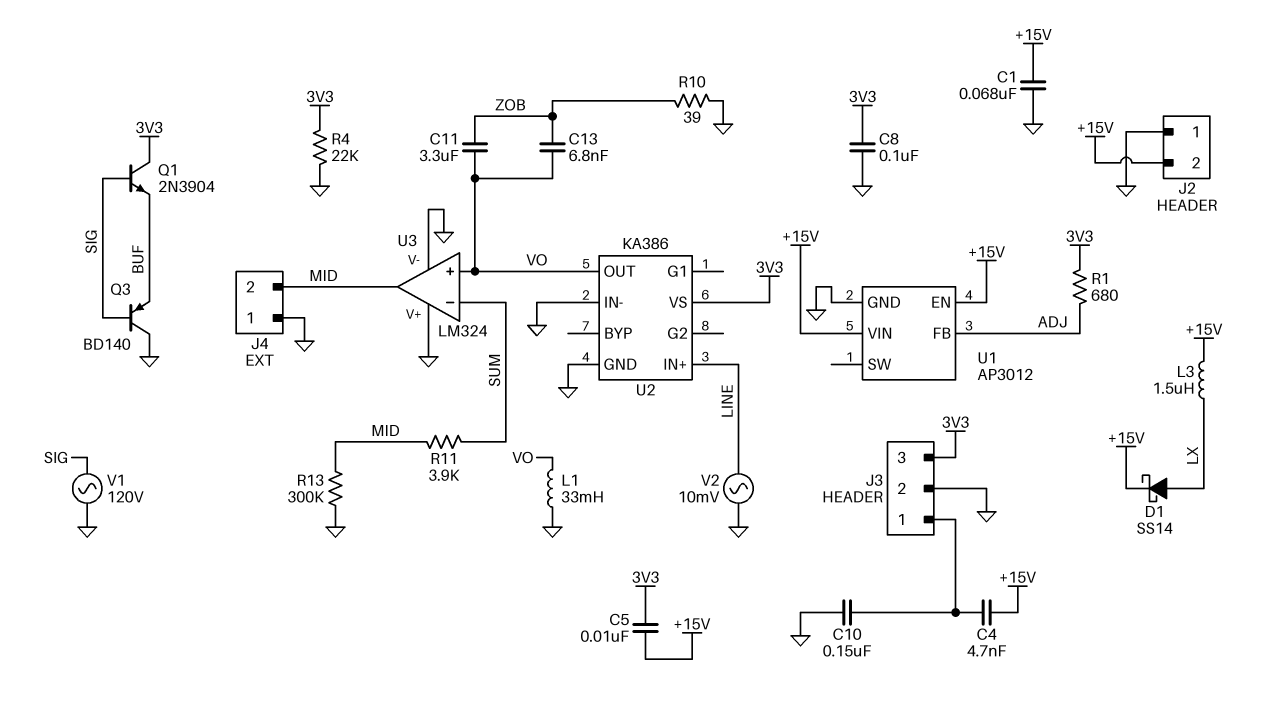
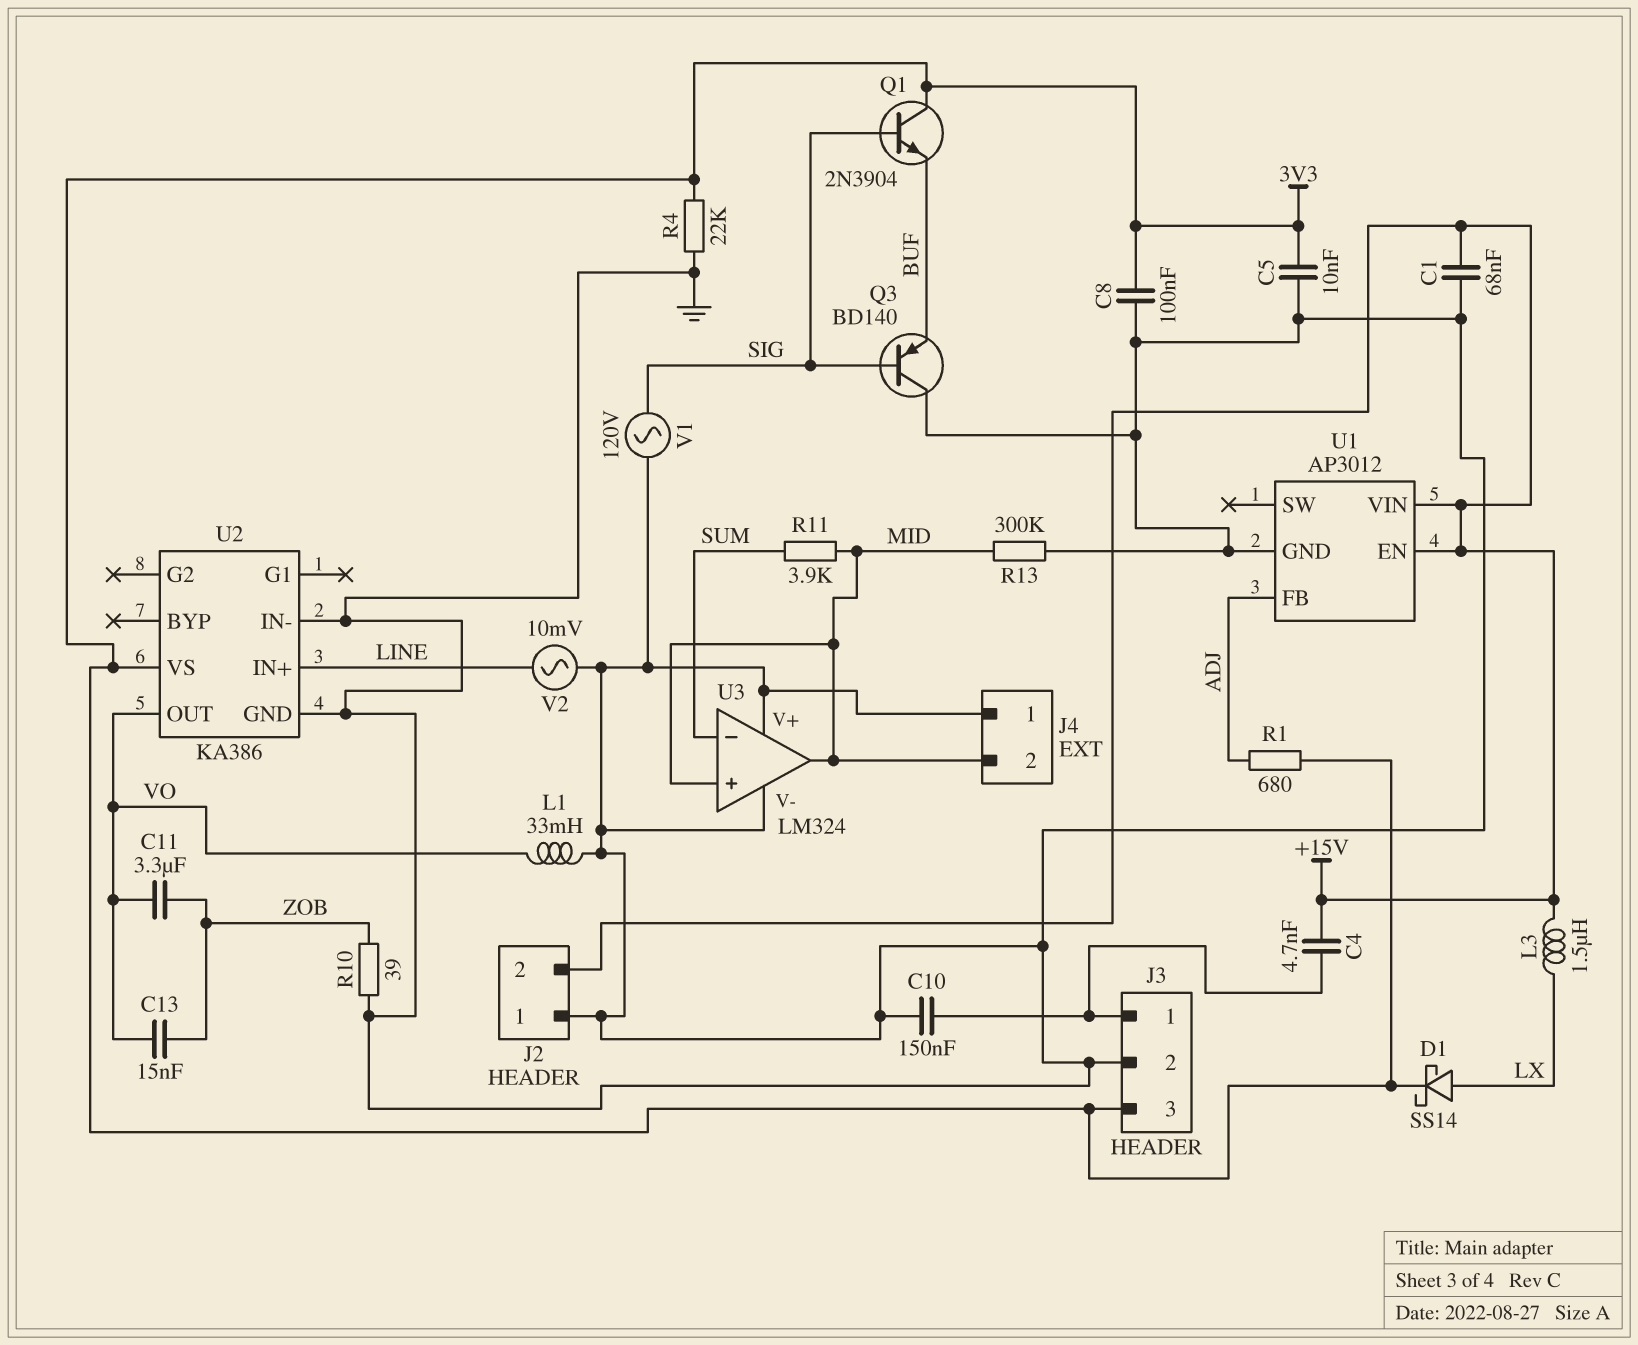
C5: 10nF (+15V, 3V3) -> 10nF (3V3, GND)
C13: 6.8nF (VO, ZOB) -> 15nF (VO, ZOB)
D1: schottky SS14 (A LX, K +15V) -> schottky SS14 (A LX, K 3V3)
U3 pin in+: VO -> MID

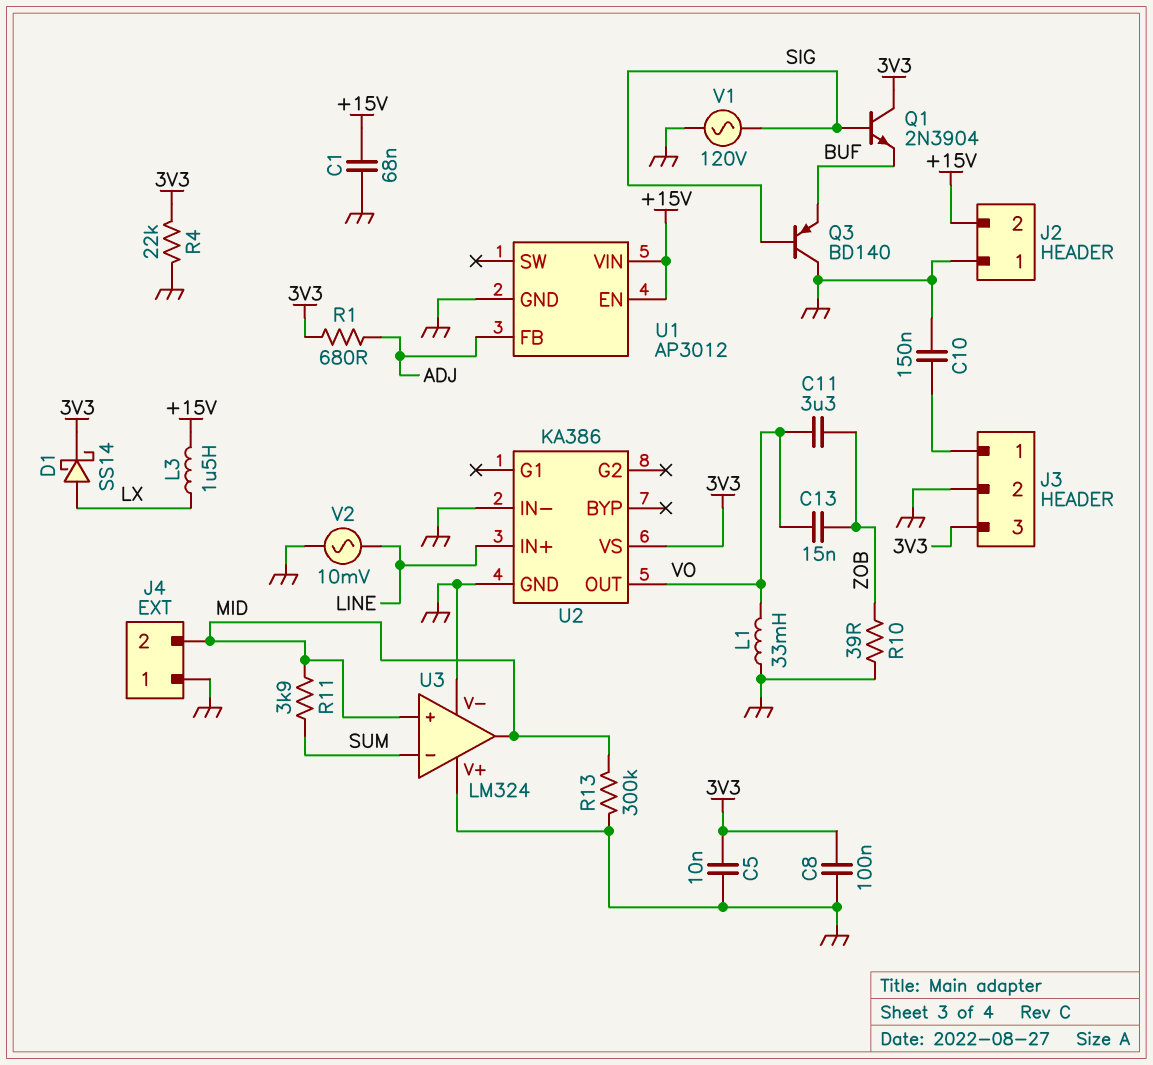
C4: 4.7nF (+15V, J3/1) -> none

